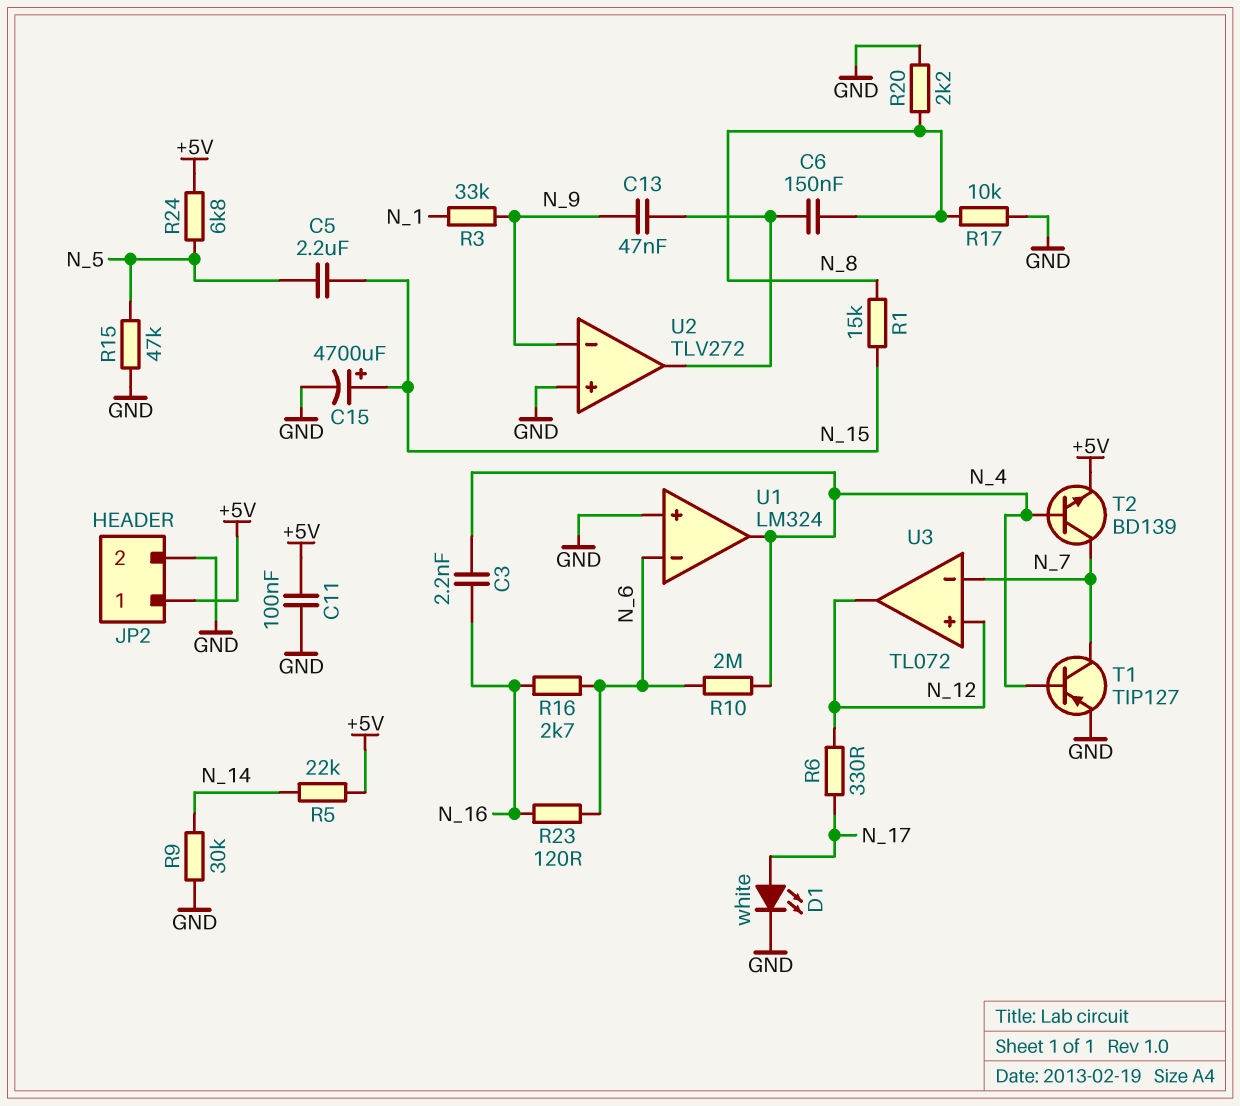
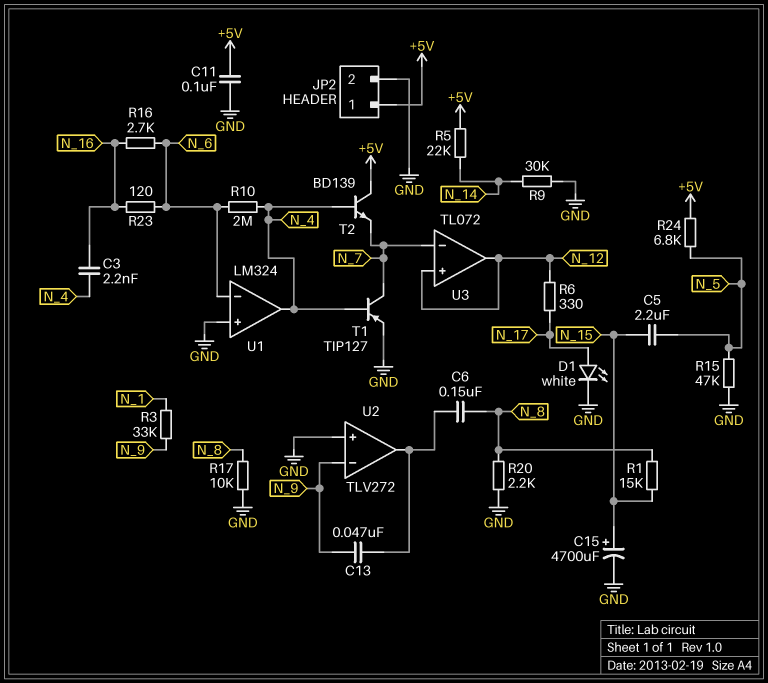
T2: NPN BD139 (B N_4, C N_7, E +5V) -> NPN BD139 (B N_4, C +5V, E N_7)

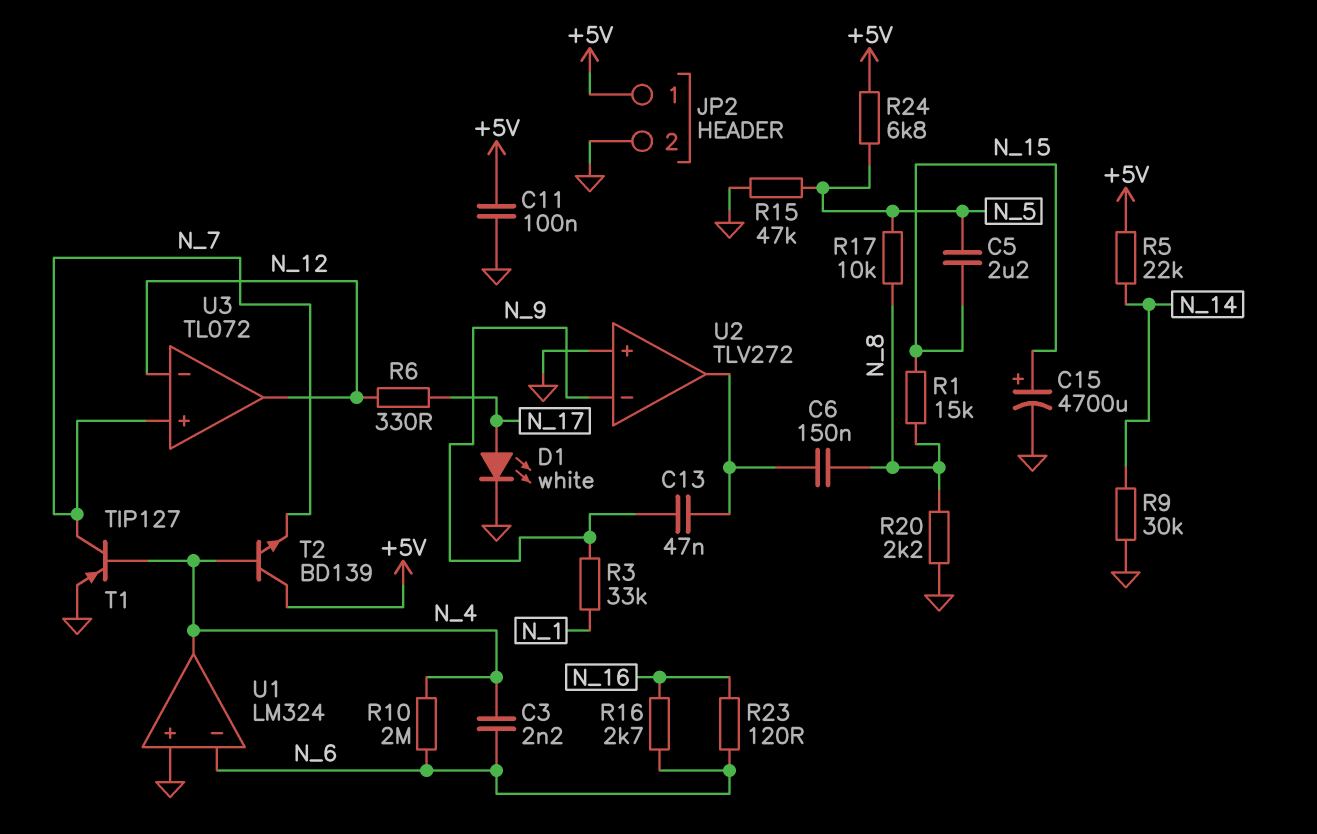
C3: 2.2nF (N_4, N_16) -> 2.2nF (N_4, N_6)
R17: 10k (GND, N_8) -> 10k (N_5, N_8)
U3 pin in+: N_12 -> N_7
U3 pin in-: N_7 -> N_12

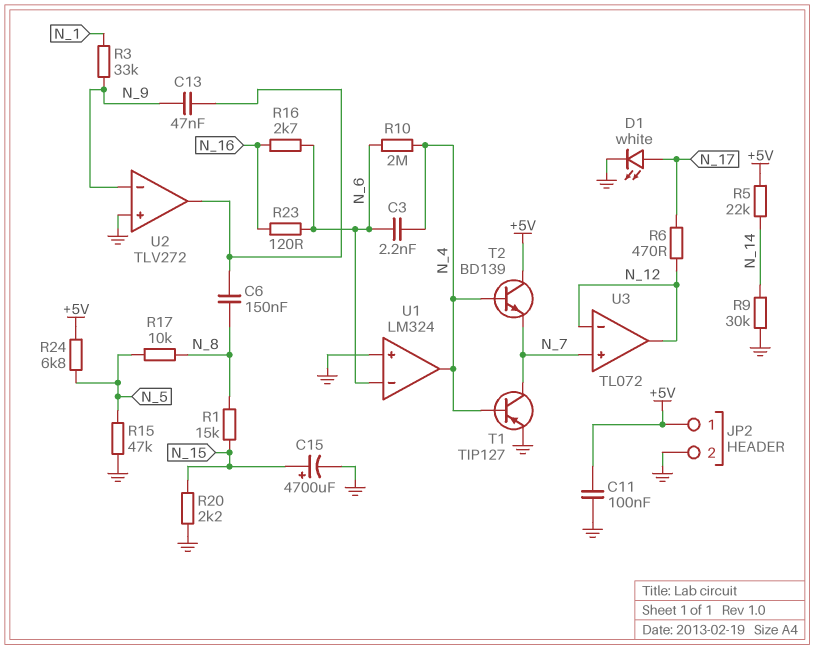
C5: 2.2uF (N_5, N_15) -> none
R6: 330 (N_12, N_17) -> 470 (N_12, N_17)
R20: 2.2k (GND, N_8) -> 2.2k (GND, N_15)

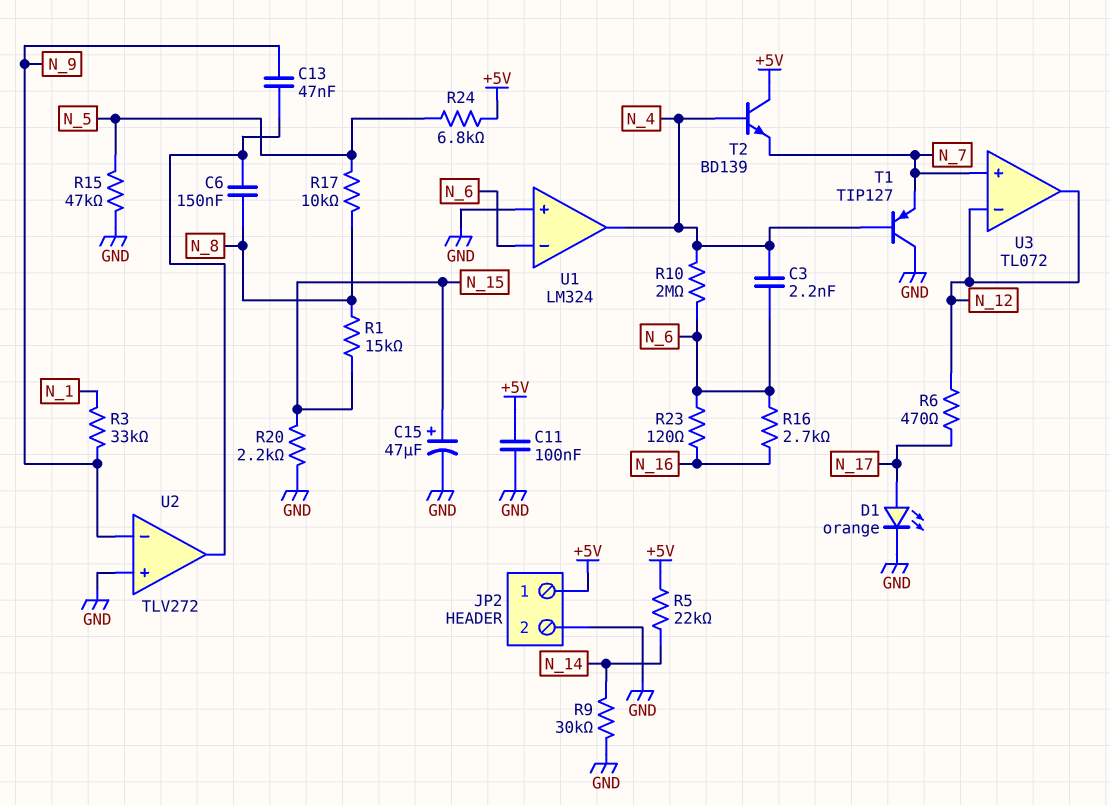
C15: 4700uF (plus N_15, minus GND) -> 47uF (plus N_15, minus GND)
D1: LED white (A N_17, K GND) -> LED orange (A N_17, K GND)
T1: PNP TIP127 (B N_4, C N_7, E GND) -> PNP TIP127 (B N_4, C GND, E N_7)

